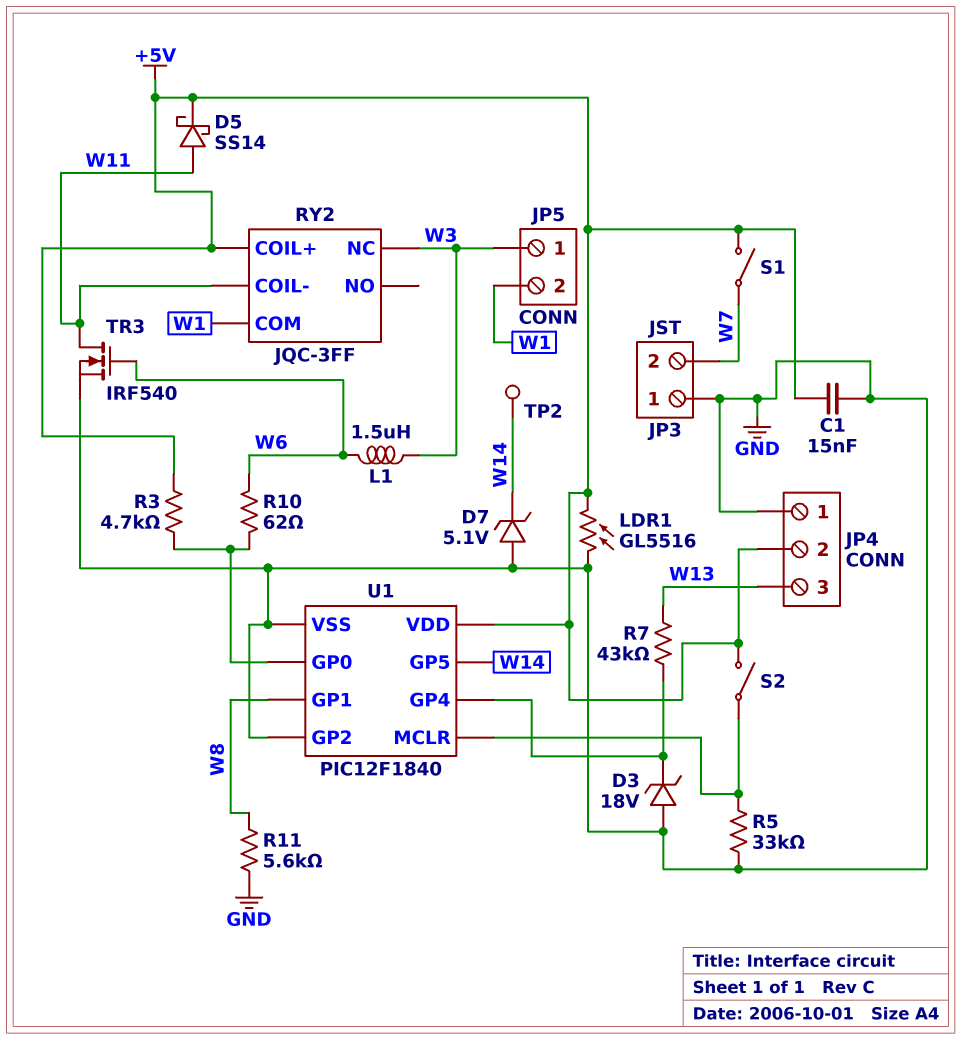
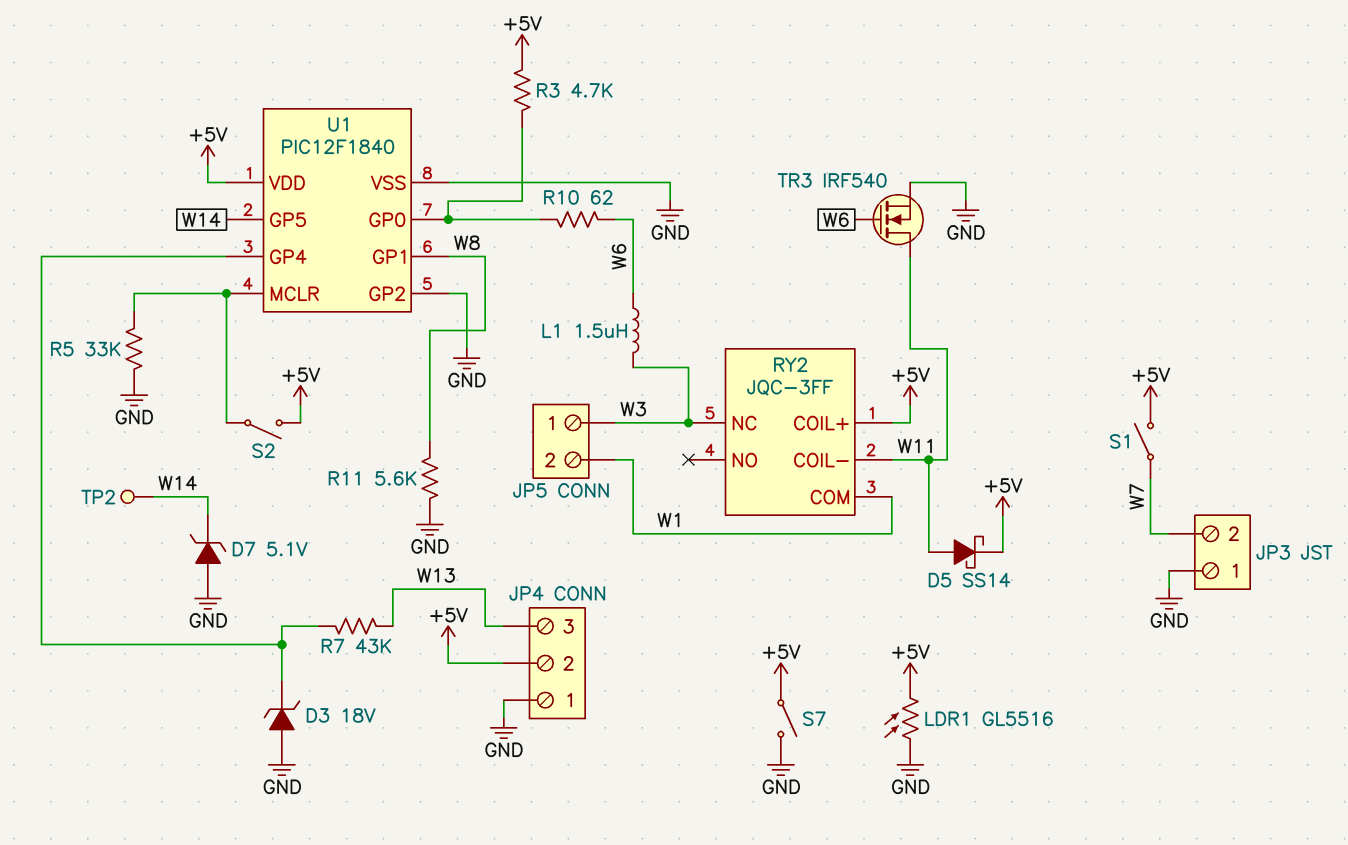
C1: 15nF (+5V, GND) -> none
S7: none -> switch (+5V, GND)

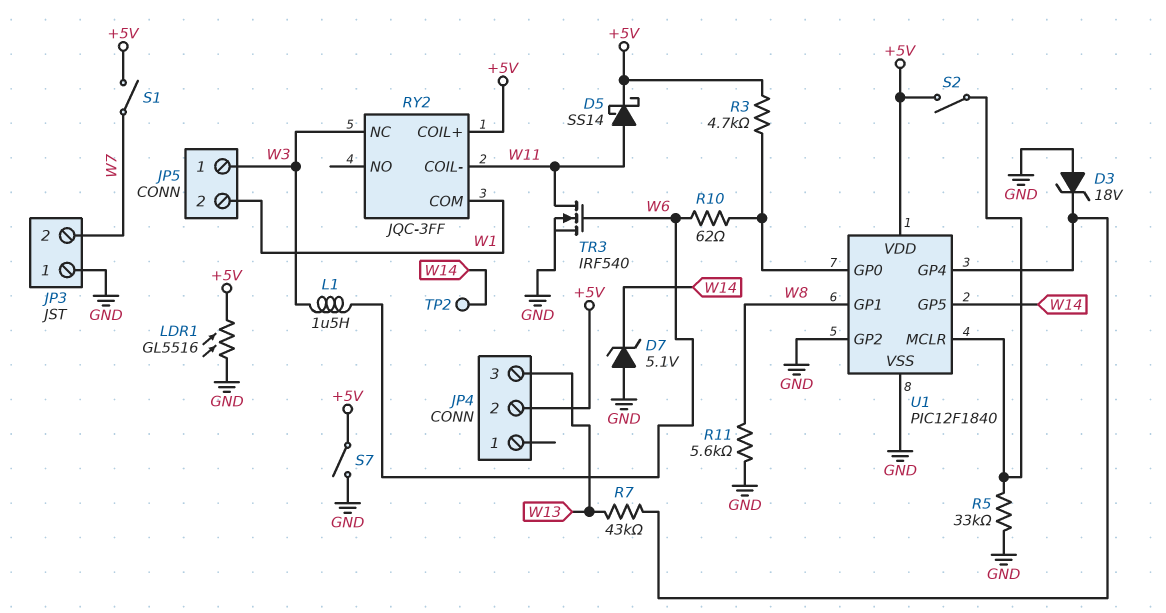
JP4 pin 1: GND -> none

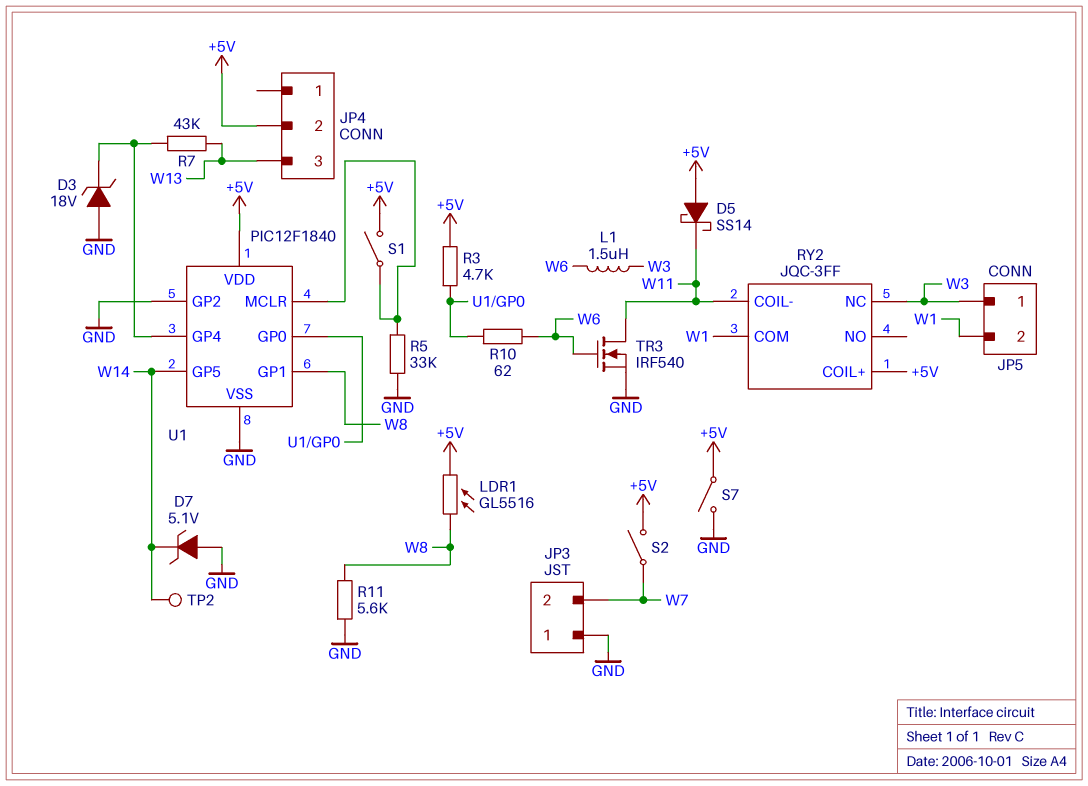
D5: schottky SS14 (A W11, K +5V) -> schottky SS14 (A +5V, K W11)
LDR1: GL5516 (+5V, GND) -> GL5516 (+5V, W8)
S1: switch (+5V, W7) -> switch (+5V, U1/MCLR)
S2: switch (+5V, U1/MCLR) -> switch (+5V, W7)

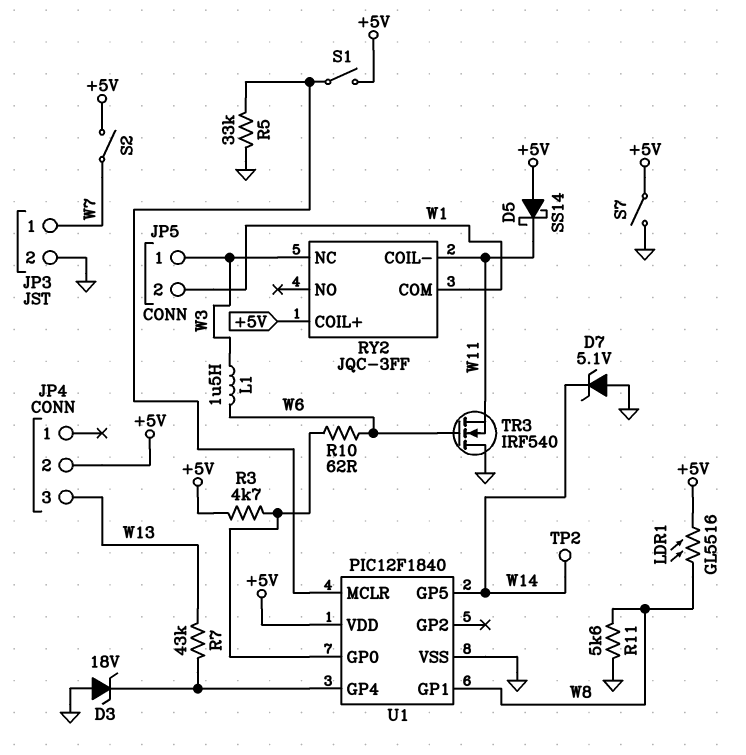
JP3 pin 1: GND -> W7
JP3 pin 2: W7 -> GND
TR3: NMOS IRF540 (G W6, D W11, S GND) -> NMOS IRF540 (G W6, D GND, S W11)
U1 pin GP2: GND -> none

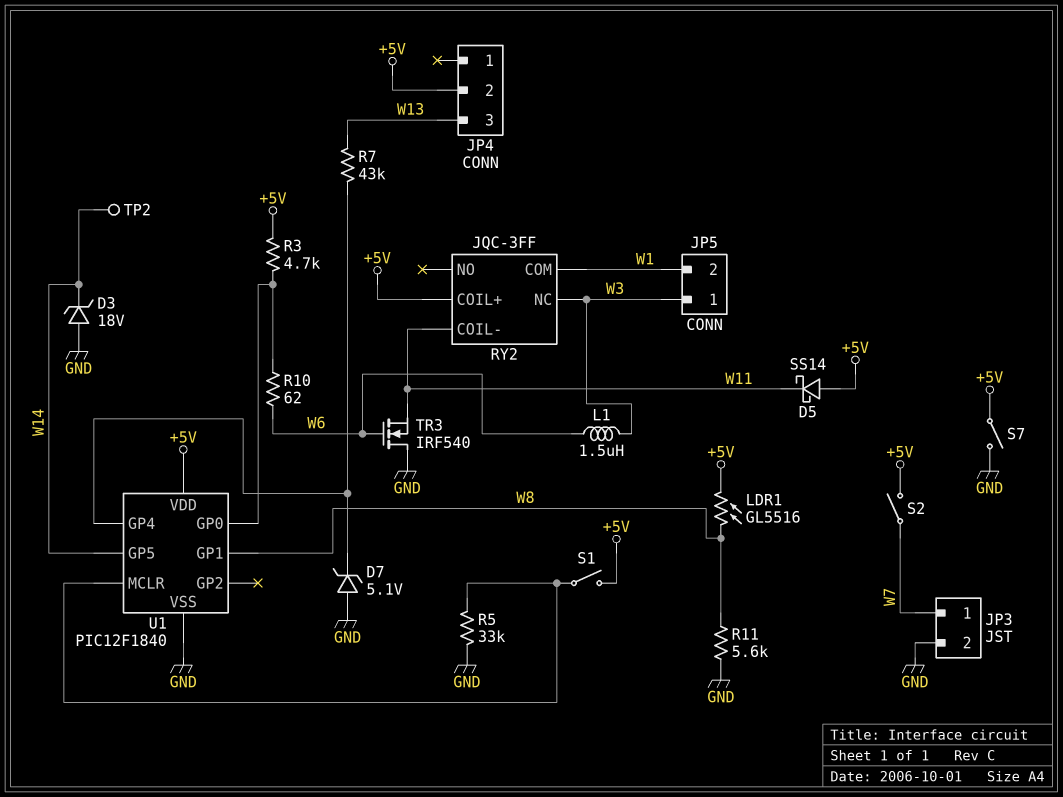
D3: zener 18V (A GND, K U1/GP4) -> zener 18V (A GND, K W14)
D7: zener 5.1V (A GND, K W14) -> zener 5.1V (A GND, K U1/GP4)

